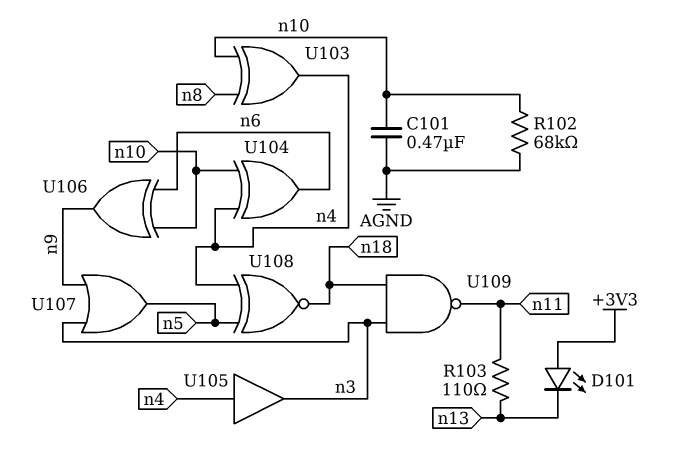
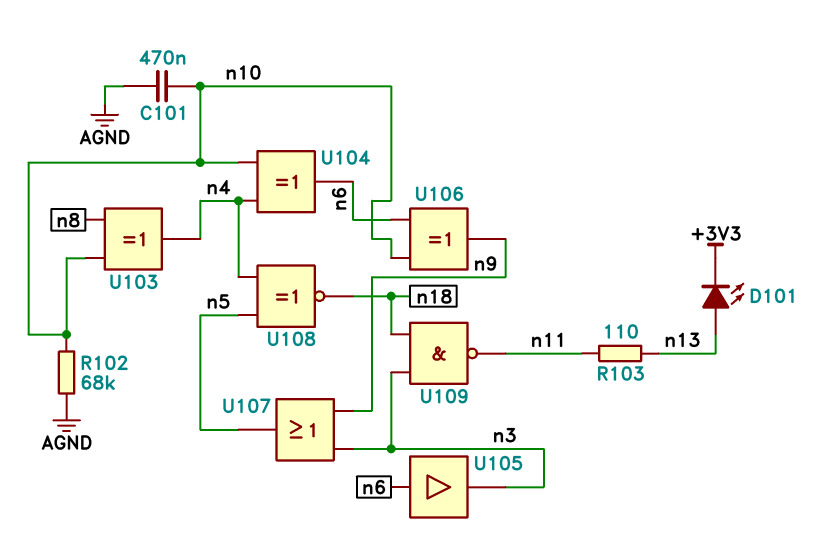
D101: LED (A +3V3, K n13) -> LED (A n13, K +3V3)
U105: buffer (in n4, out n3) -> buffer (in n6, out n3)

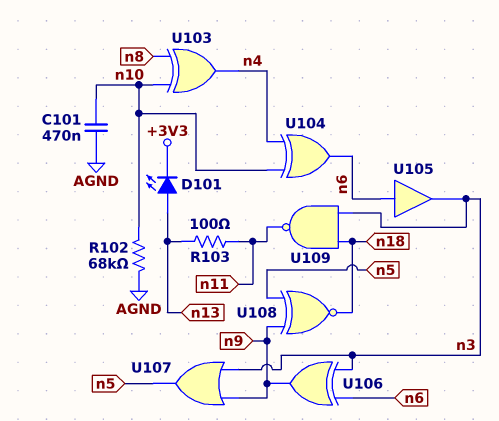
R103: 110 (n11, n13) -> 100 (n11, n13)
U106: XOR (in n6, in n10, out n9) -> XOR (in n3, in n6, out n9)
U108: XNOR (in n4, in n5, out n18) -> XNOR (in n5, in n9, out n18)

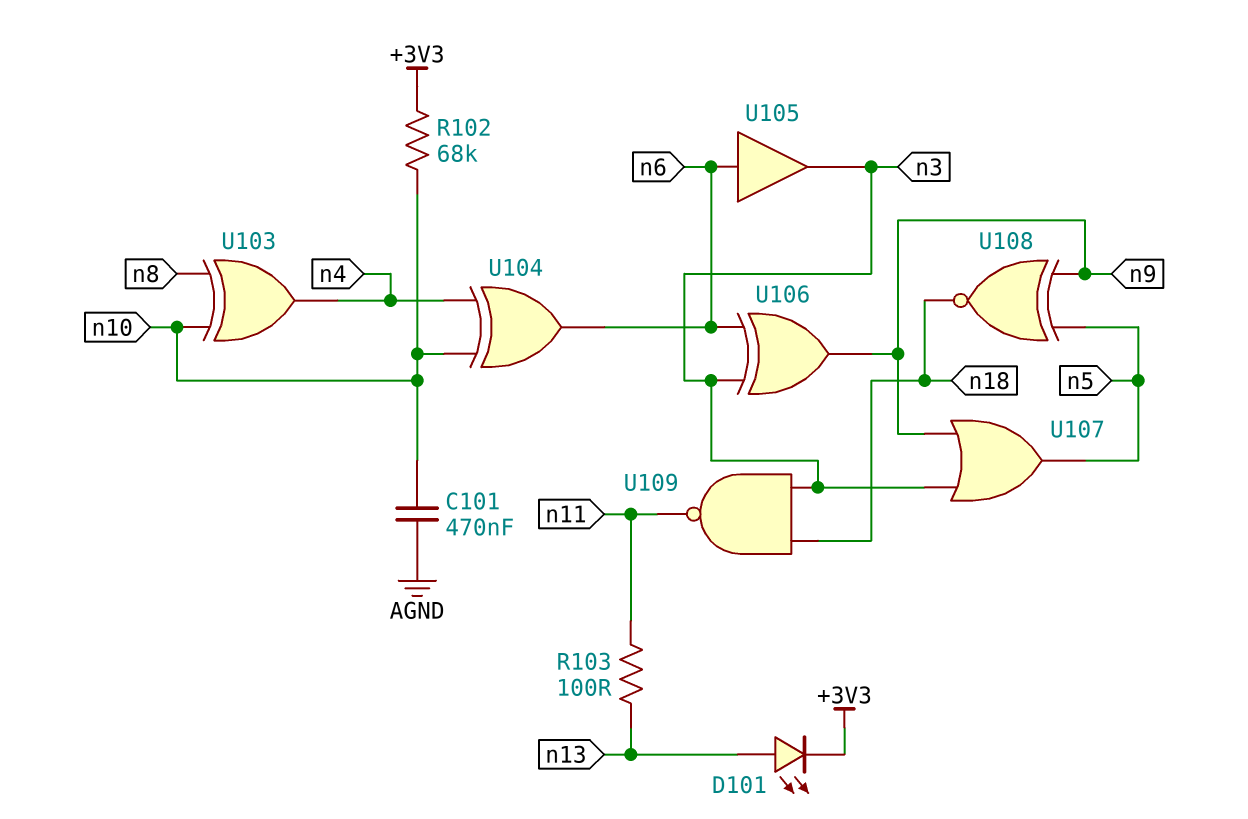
R102: 68k (AGND, n10) -> 68k (+3V3, n10)

